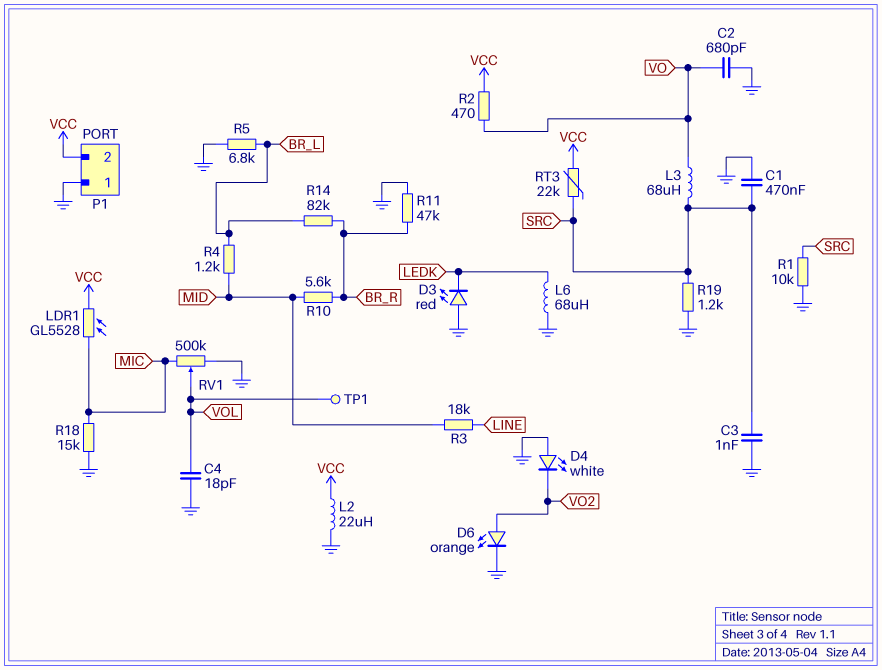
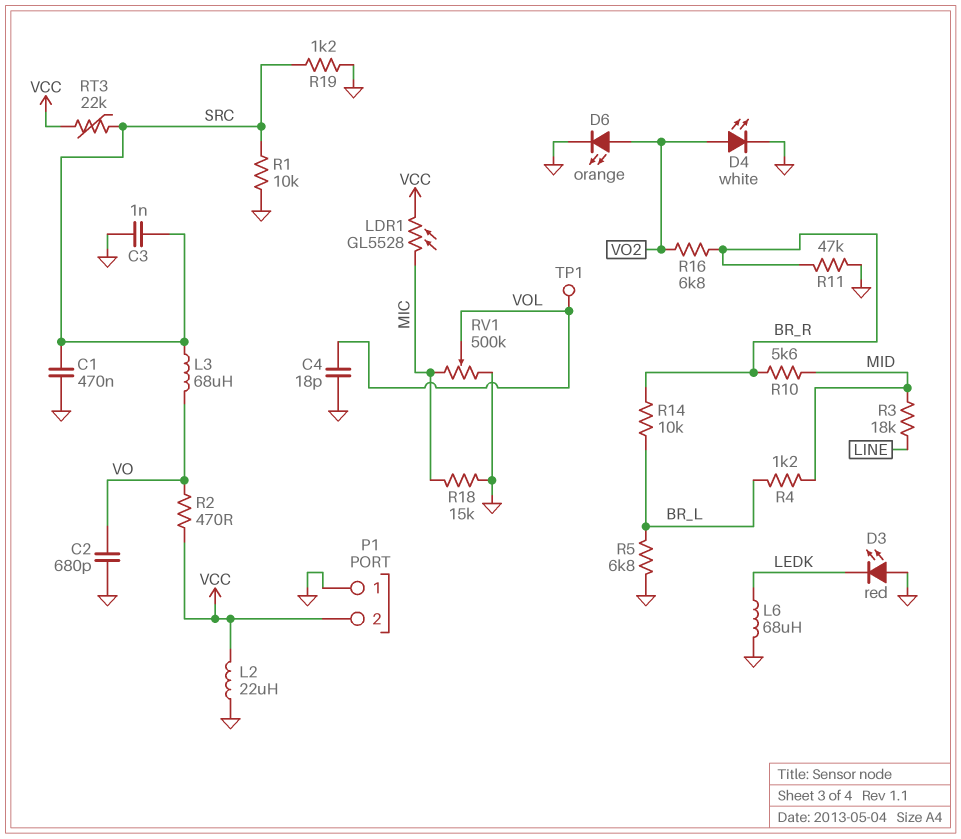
D4: LED white (A GND, K VO2) -> LED white (A VO2, K GND)
R14: 82k (BR_L, BR_R) -> 10k (BR_L, BR_R)
R16: none -> 6.8k (BR_R, VO2)

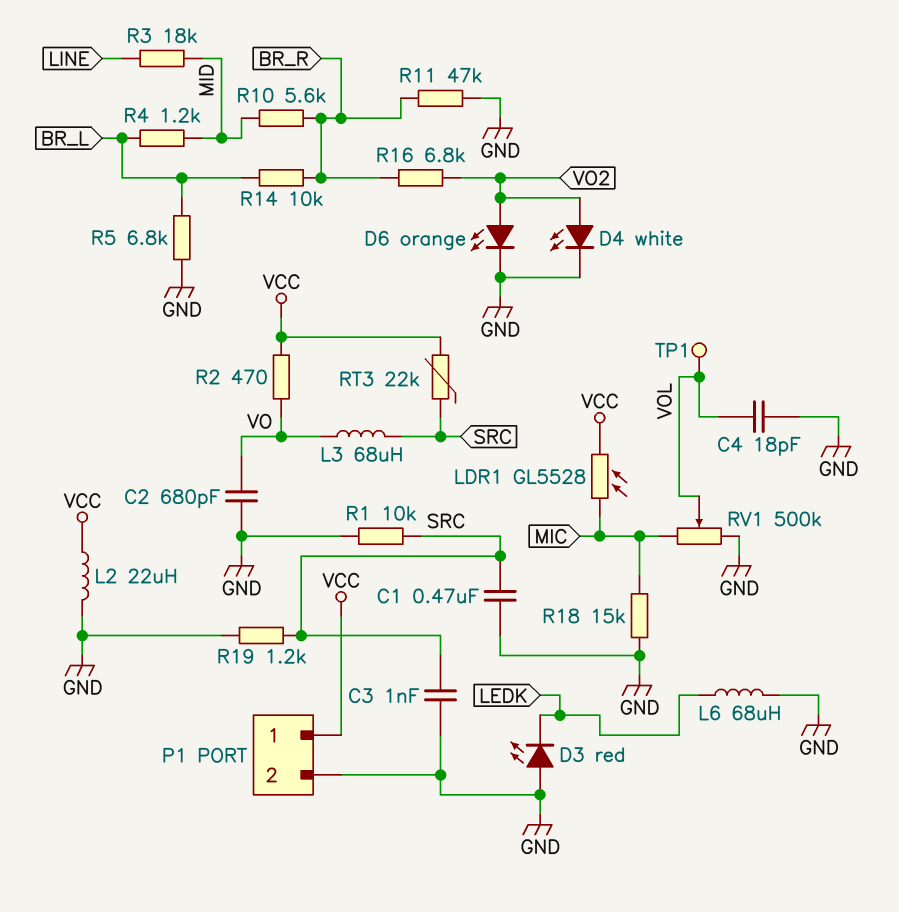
P1 pin 1: GND -> VCC
P1 pin 2: VCC -> GND

